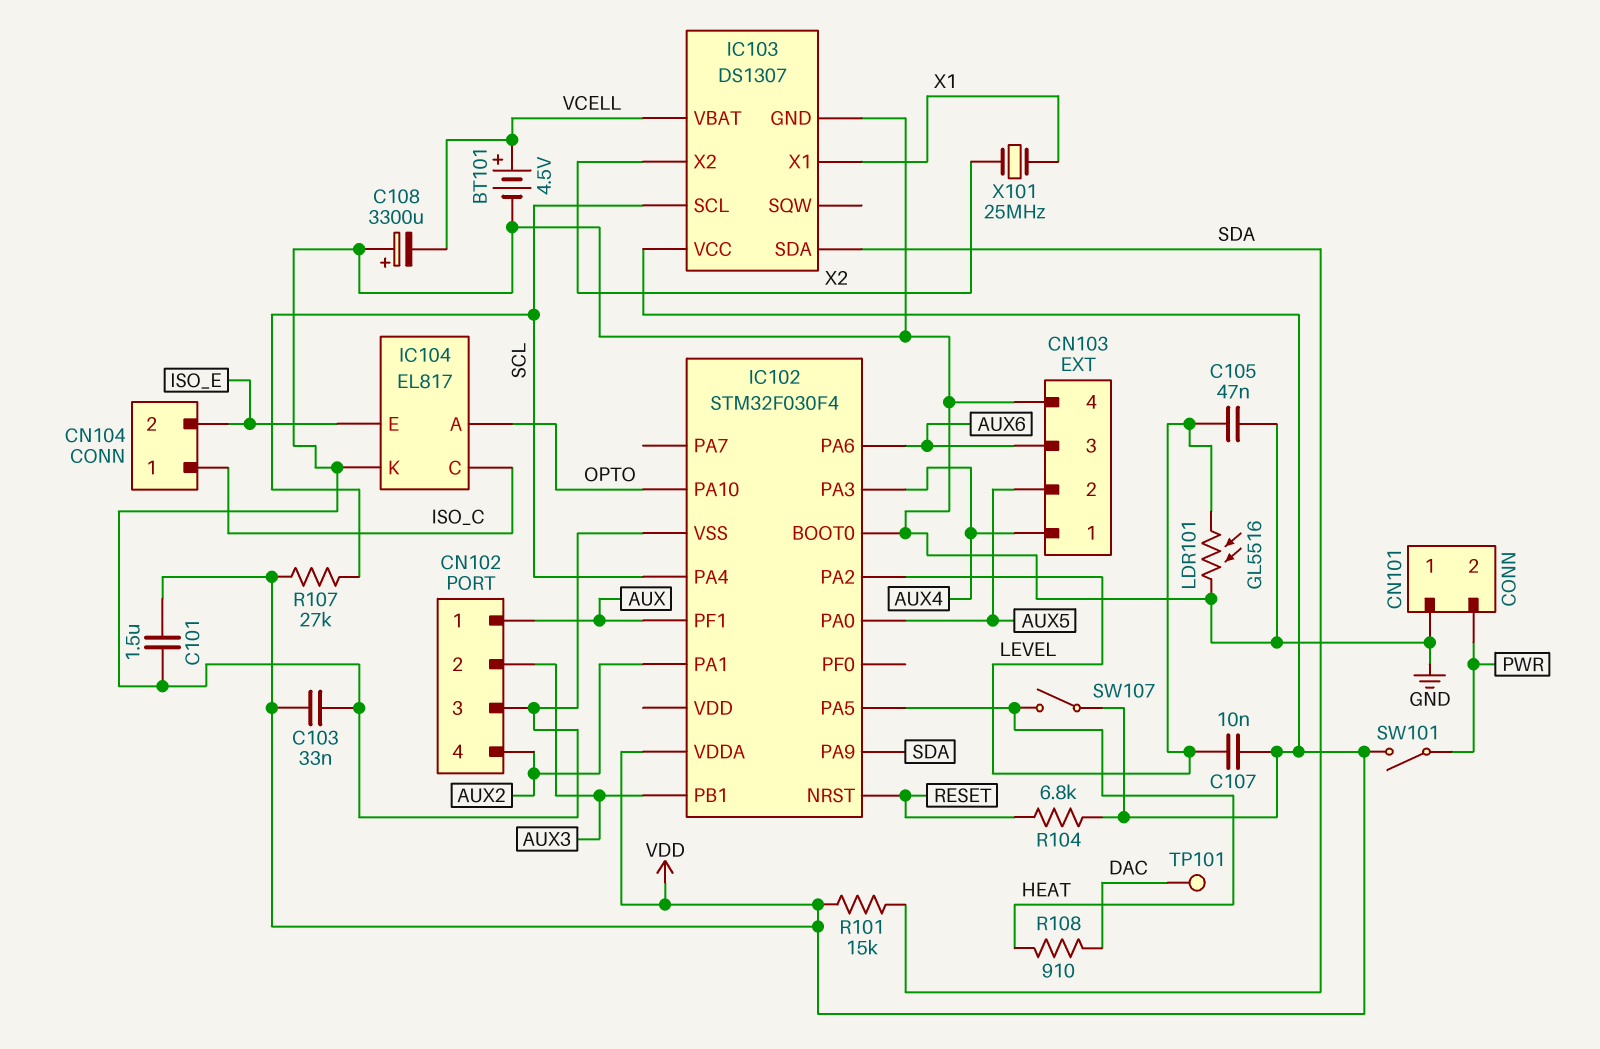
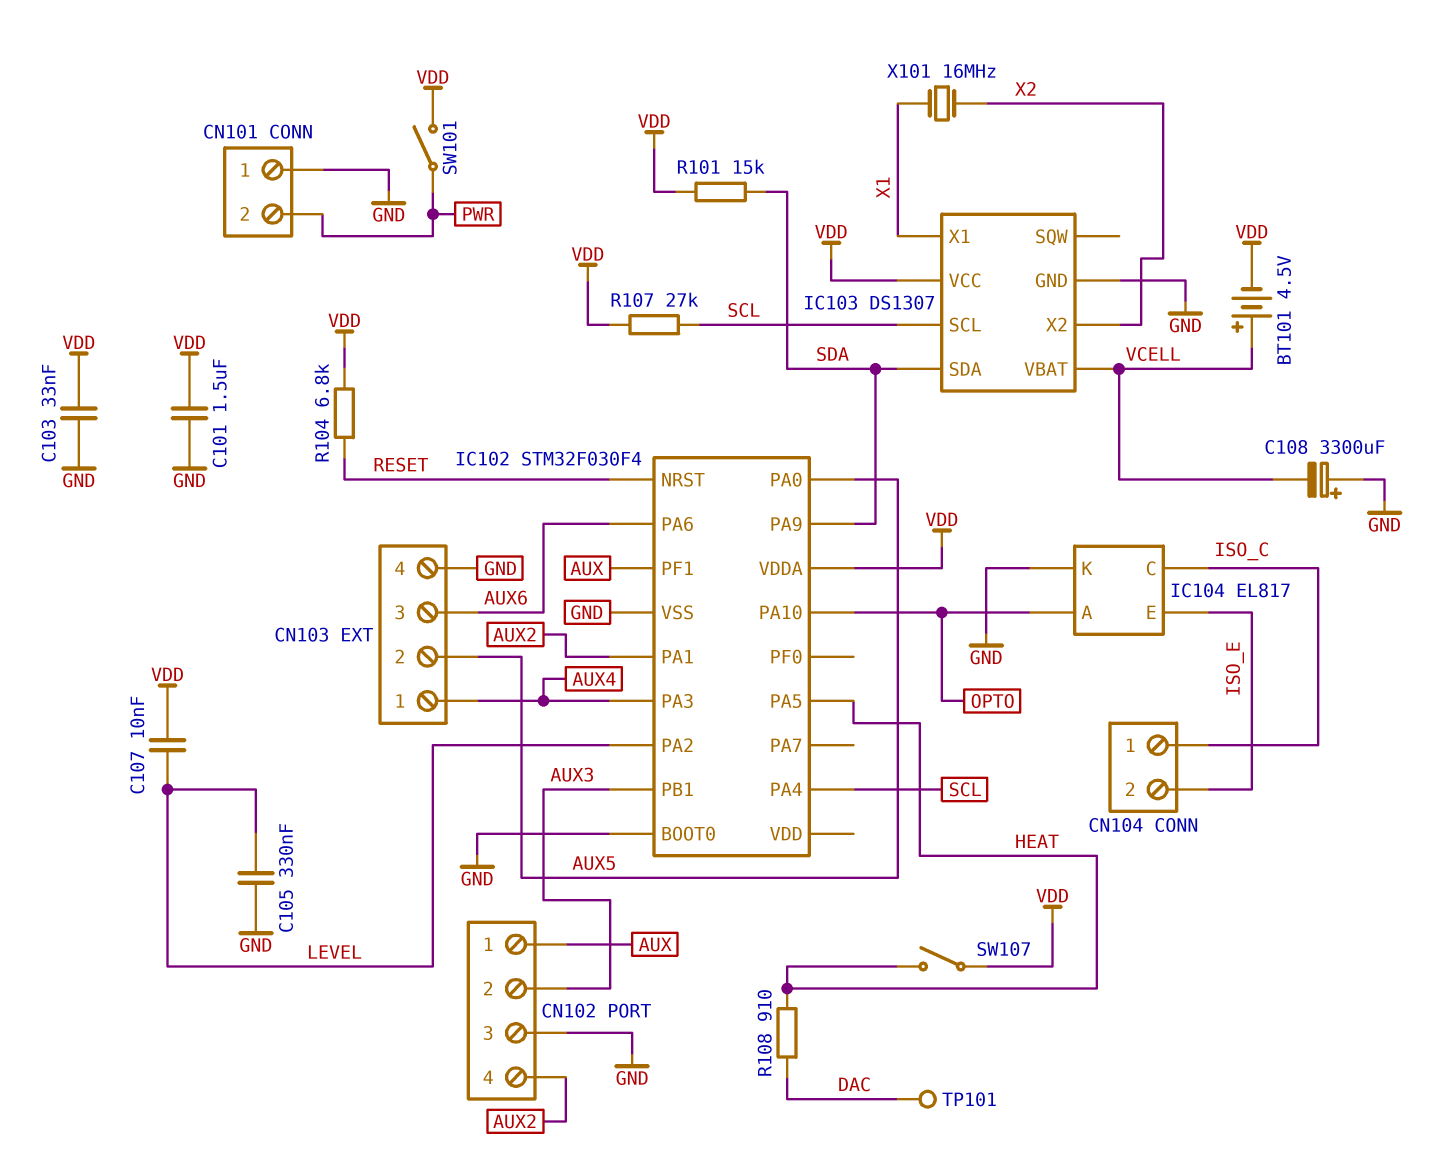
BT101: 4.5V (plus VCELL, minus GND) -> 4.5V (plus VCELL, minus VDD)
C105: 47nF (GND, LEVEL) -> 330nF (GND, LEVEL)
LDR101: GL5516 (GND, LEVEL) -> none
X101: 25MHz (X1, X2) -> 16MHz (X1, X2)

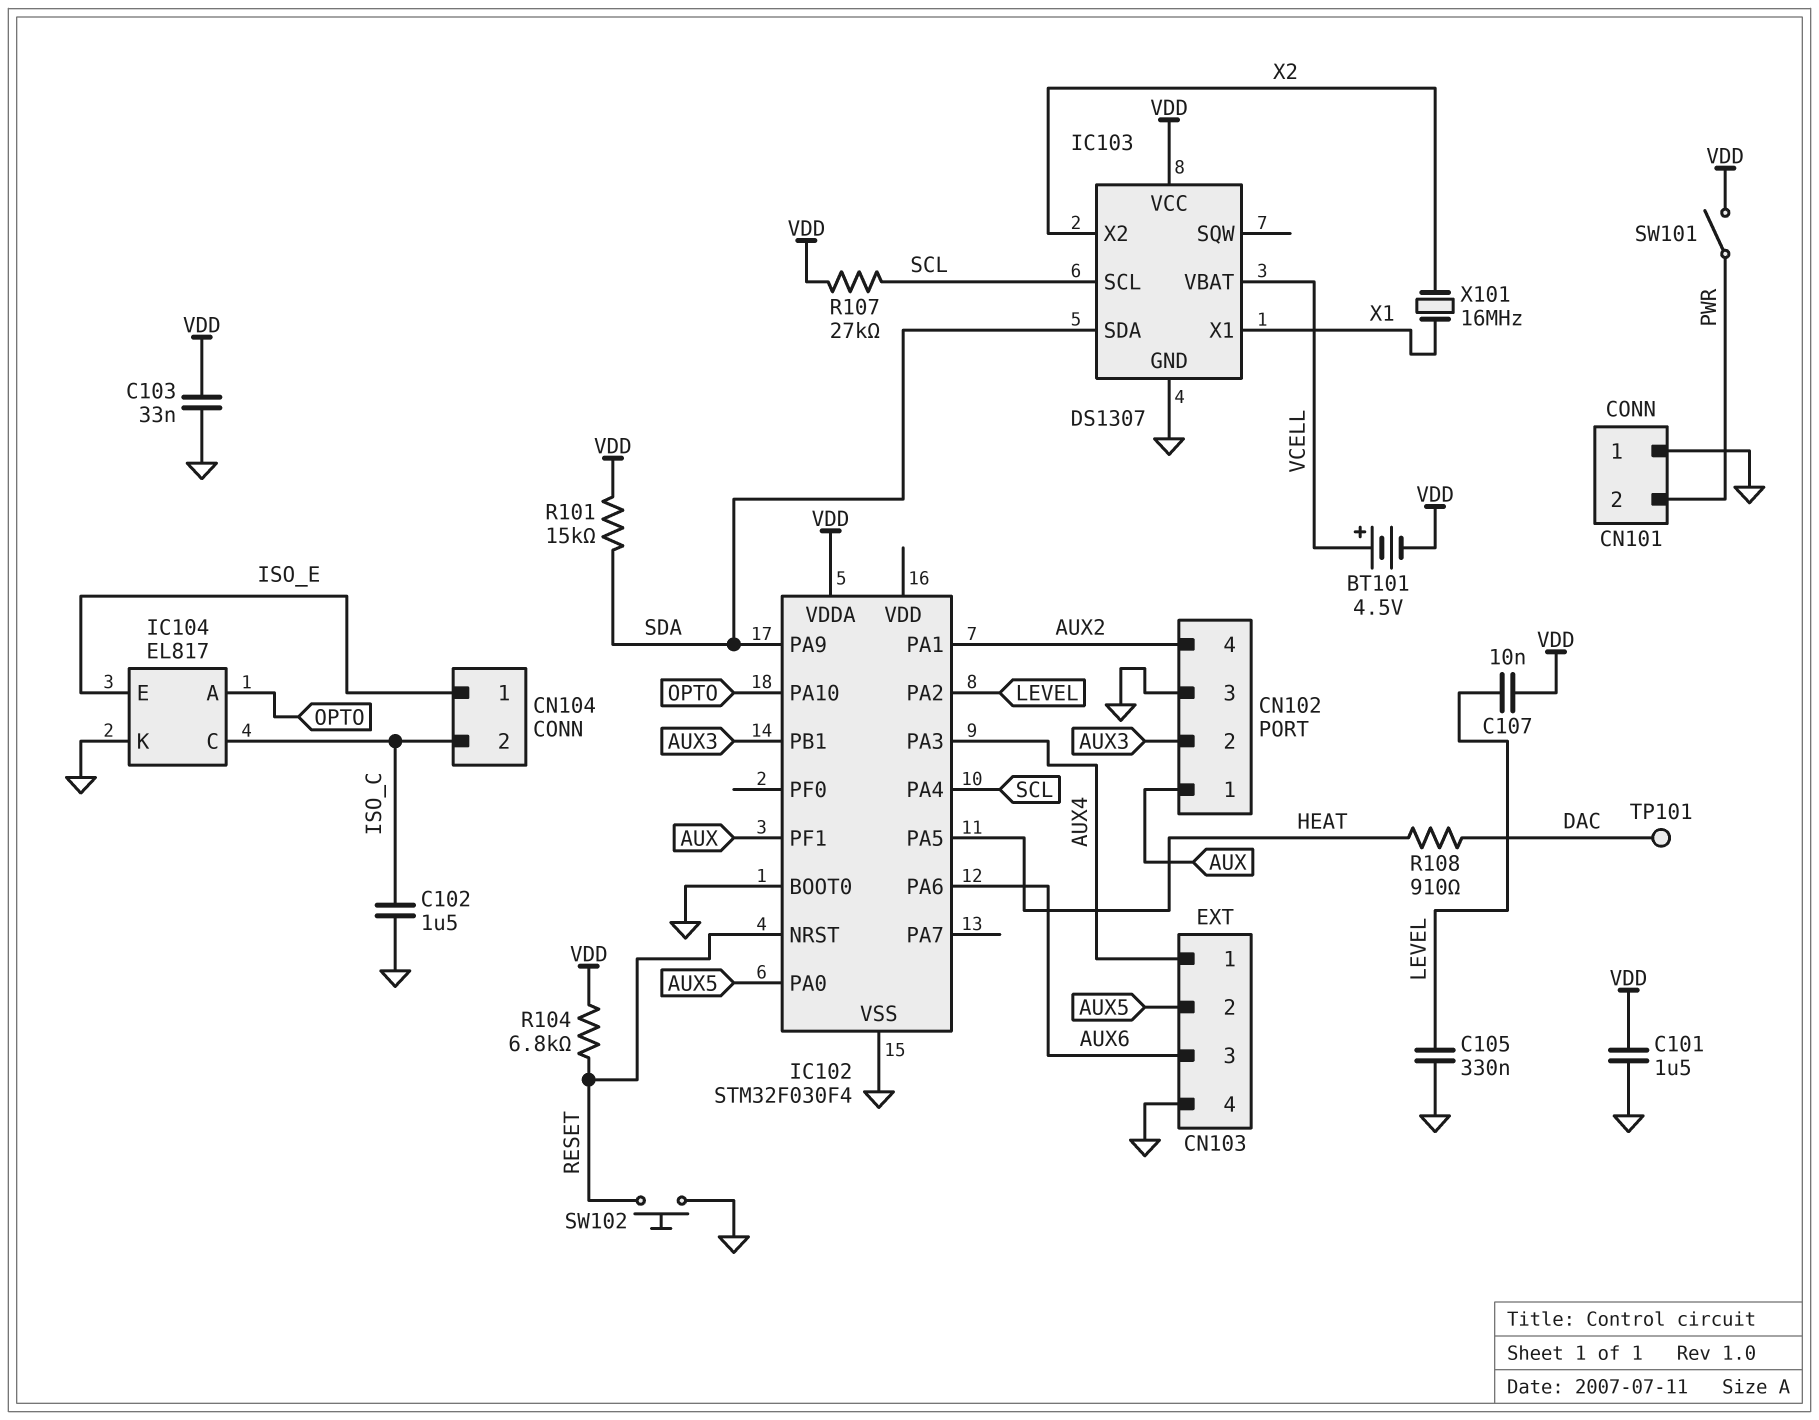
C102: none -> 1.5uF (GND, ISO_C)
C108: 3300uF (plus GND, minus VCELL) -> none
CN104 pin 1: ISO_C -> ISO_E
CN104 pin 2: ISO_E -> ISO_C
SW102: none -> button (GND, RESET)
SW107: switch (HEAT, VDD) -> none

